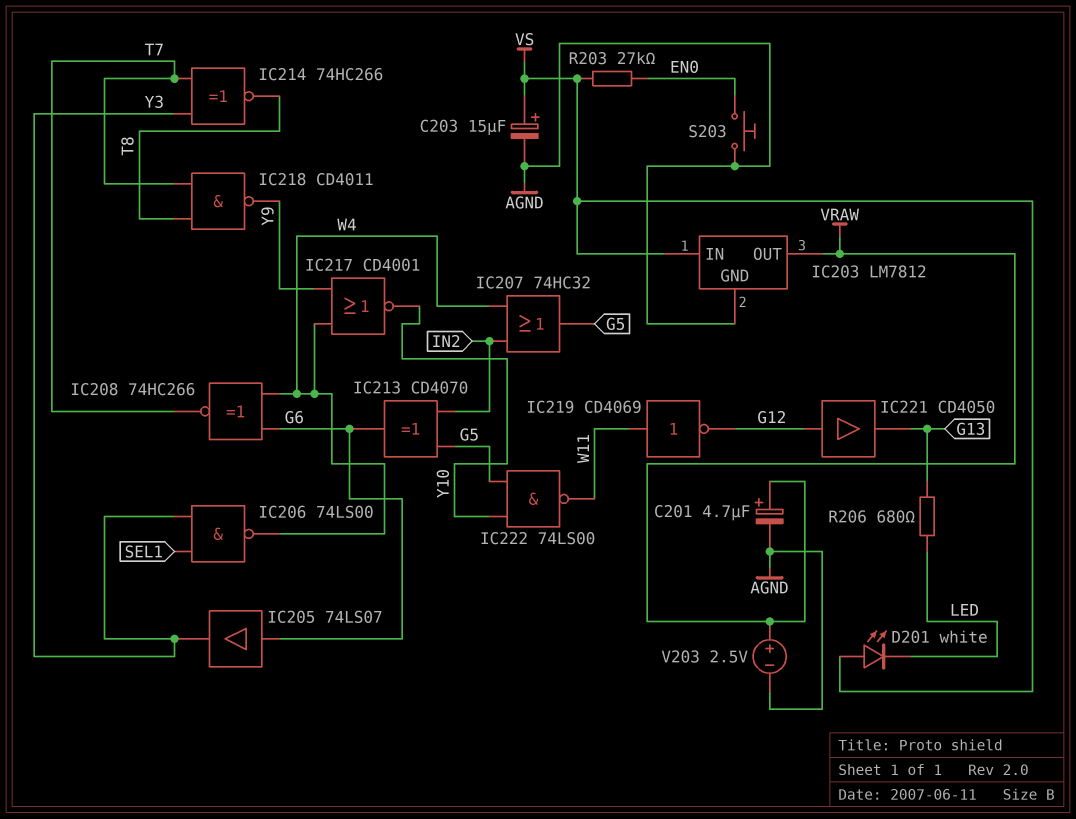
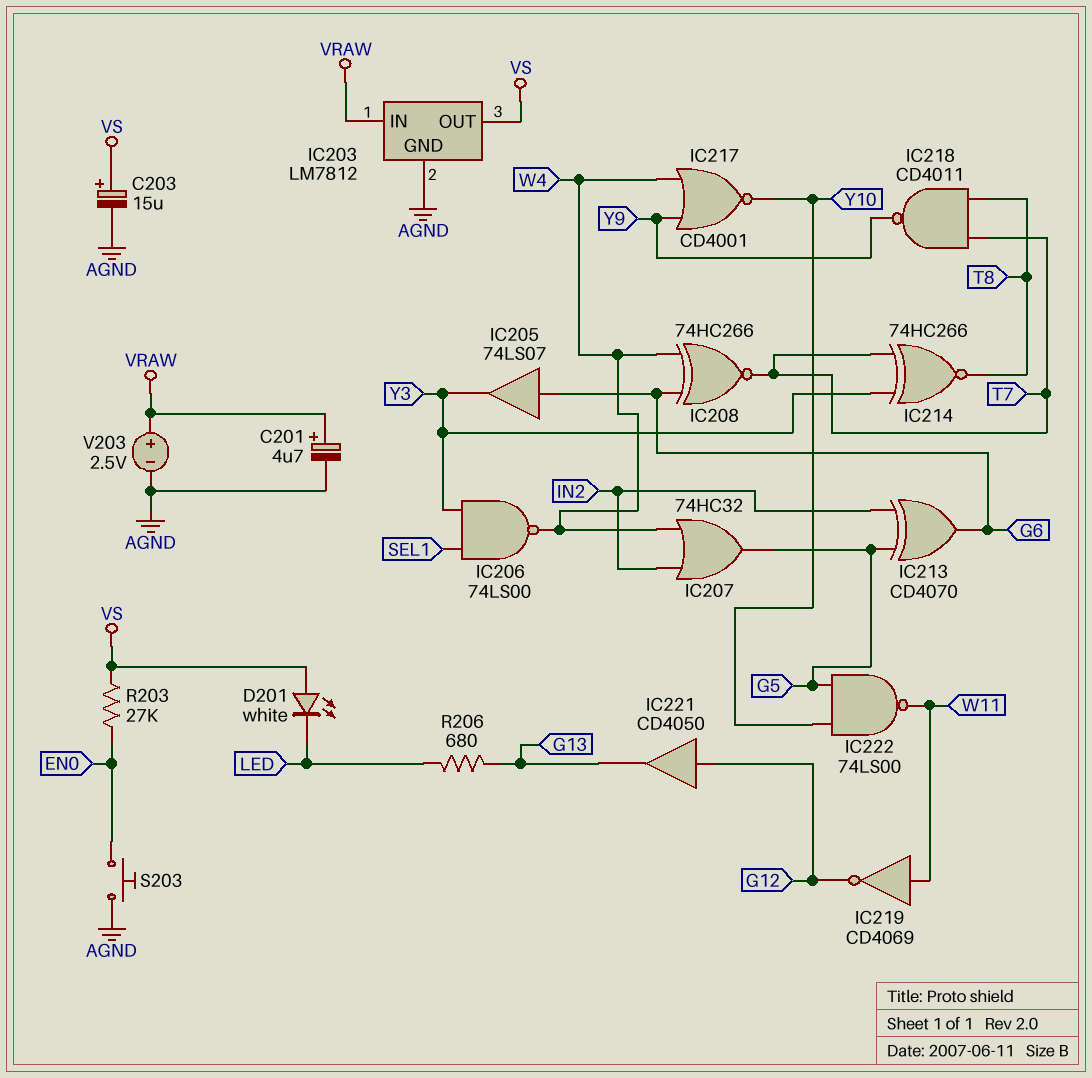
IC203 pin IN: VS -> VRAW
IC203 pin OUT: VRAW -> VS

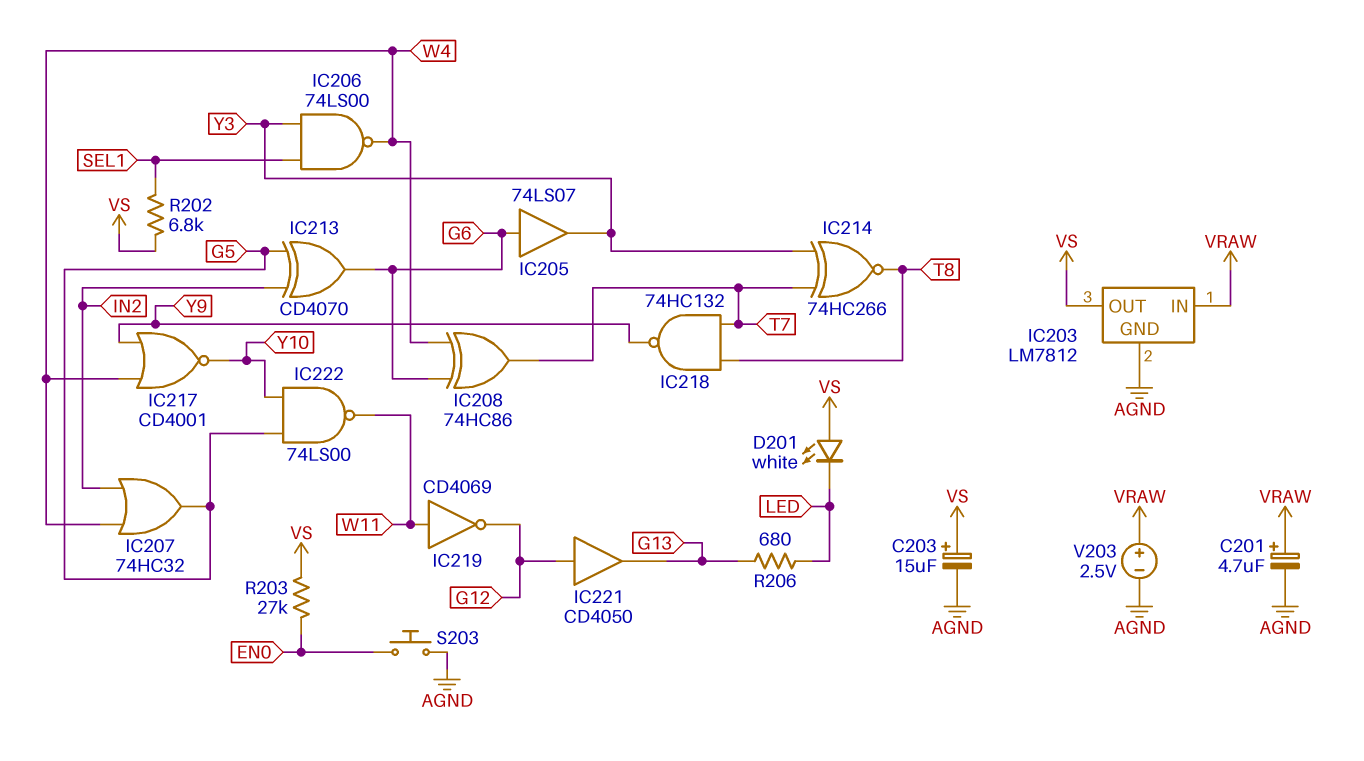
IC208: XNOR 74HC266 (in G6, in W4, out T7) -> XOR 74HC86 (in G6, in W4, out T7)
IC218: NAND CD4011 (in T7, in T8, out Y9) -> NAND 74HC132 (in T7, in T8, out Y9)
R202: none -> 6.8k (SEL1, VS)

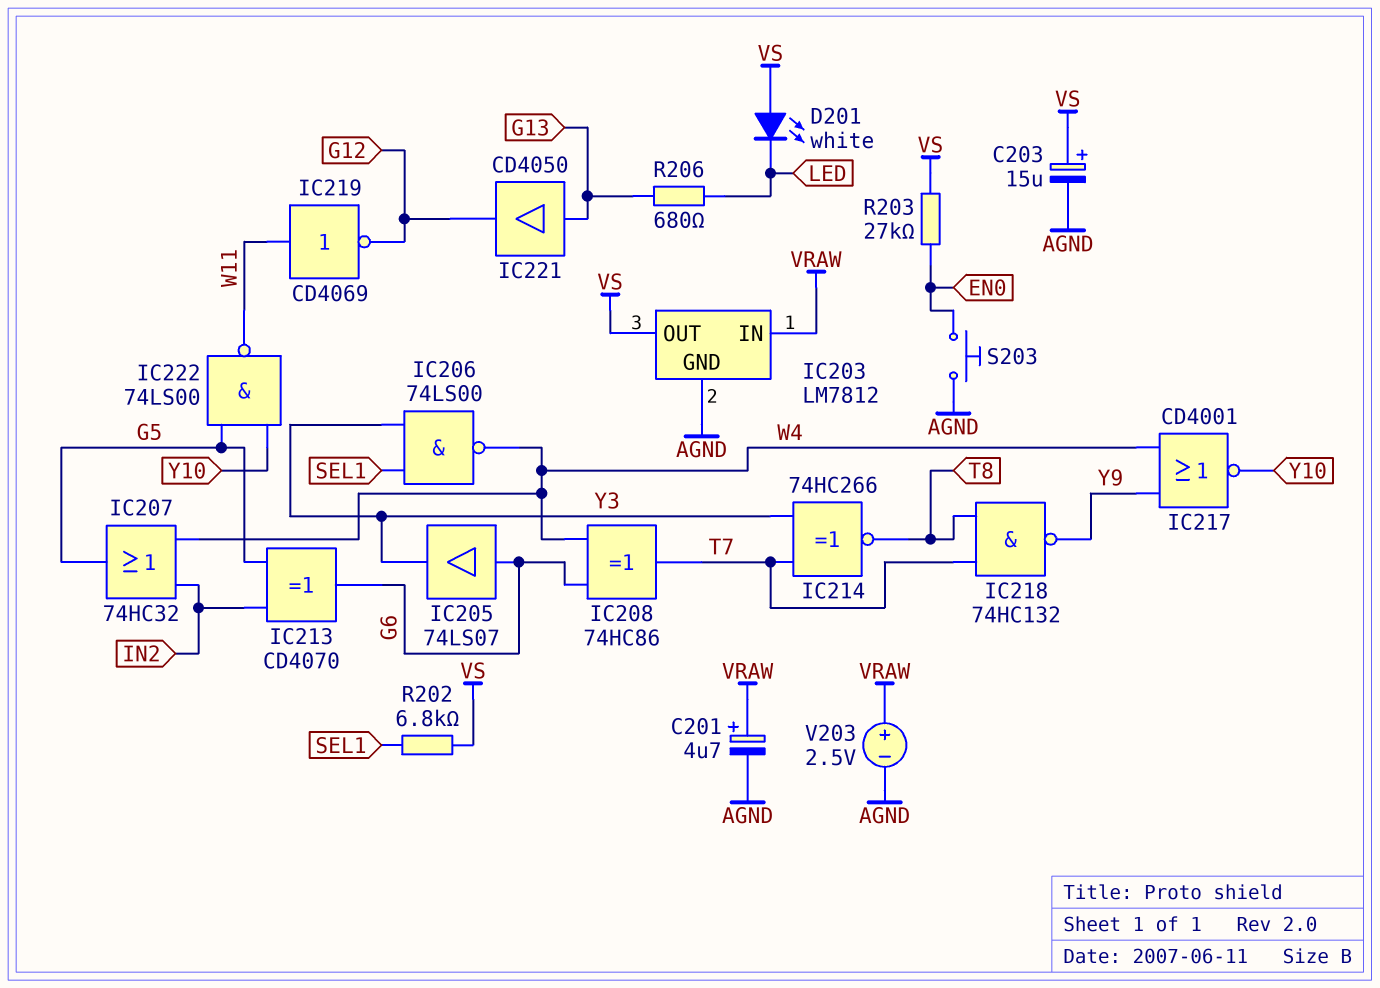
IC221: buffer CD4050 (in G12, out G13) -> buffer CD4050 (in G13, out G12)

